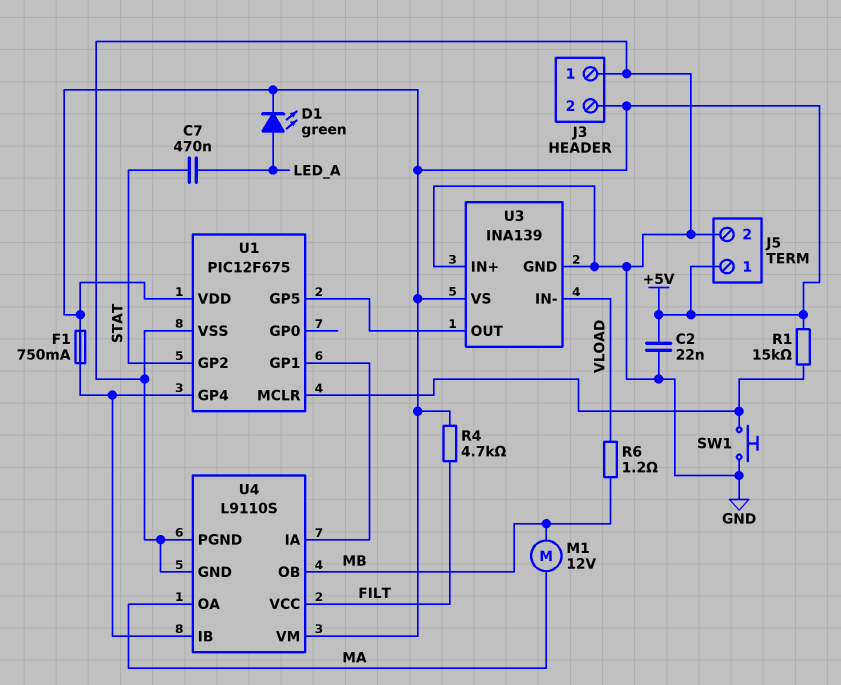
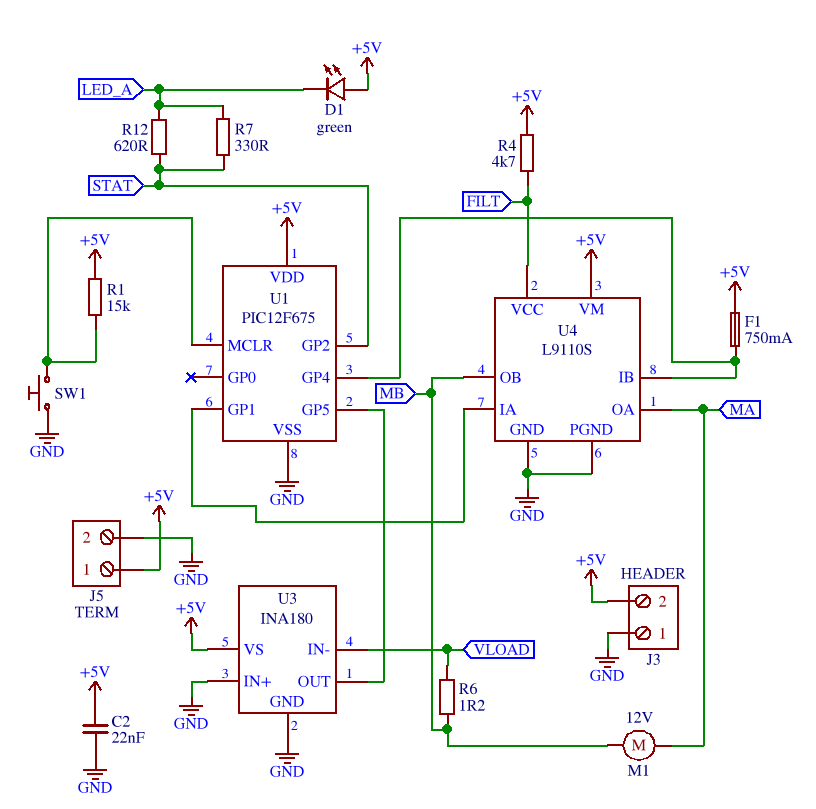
C7: 470nF (LED_A, STAT) -> none
D1: LED green (A LED_A, K +5V) -> LED green (A +5V, K LED_A)
R7: none -> 330 (LED_A, STAT)
R12: none -> 620 (LED_A, STAT)
U3: INA139 -> INA180

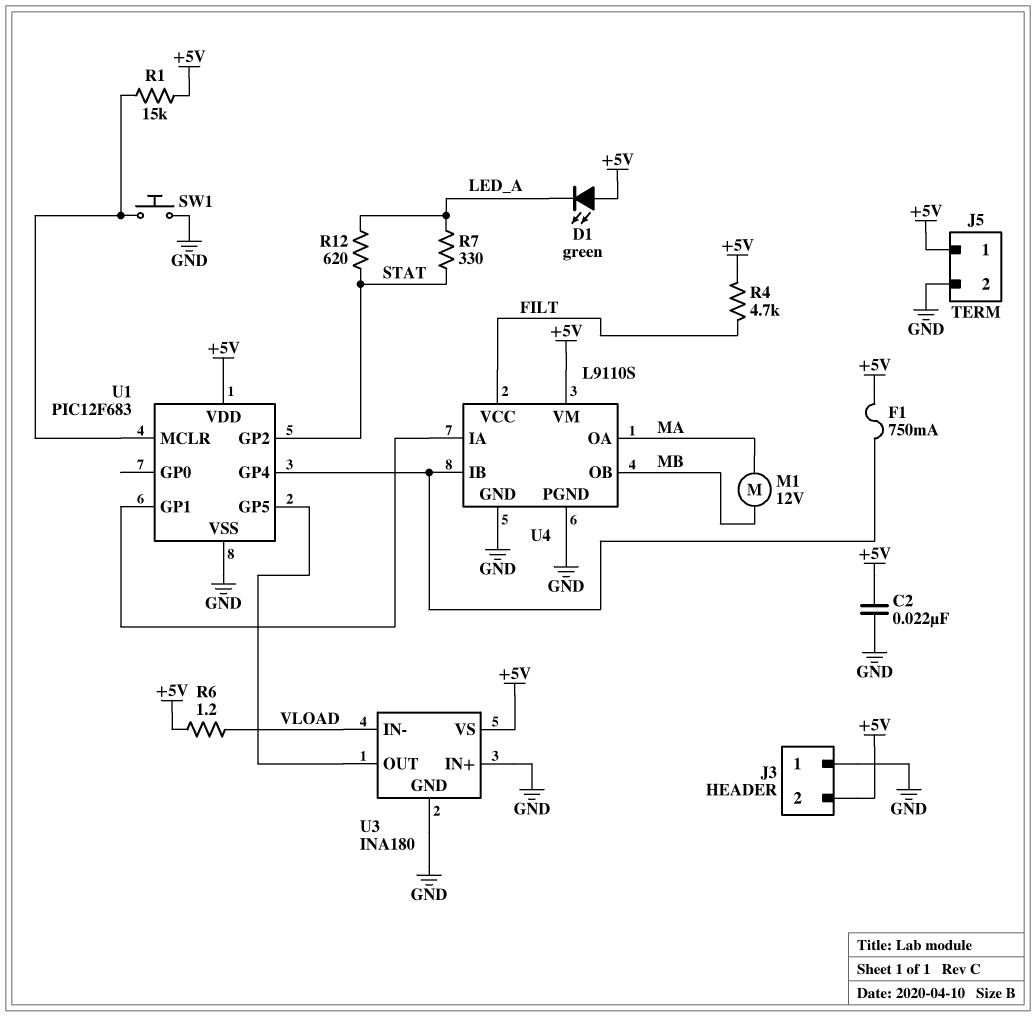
R6: 1.2 (MB, VLOAD) -> 1.2 (+5V, VLOAD)
U1: PIC12F675 -> PIC12F683

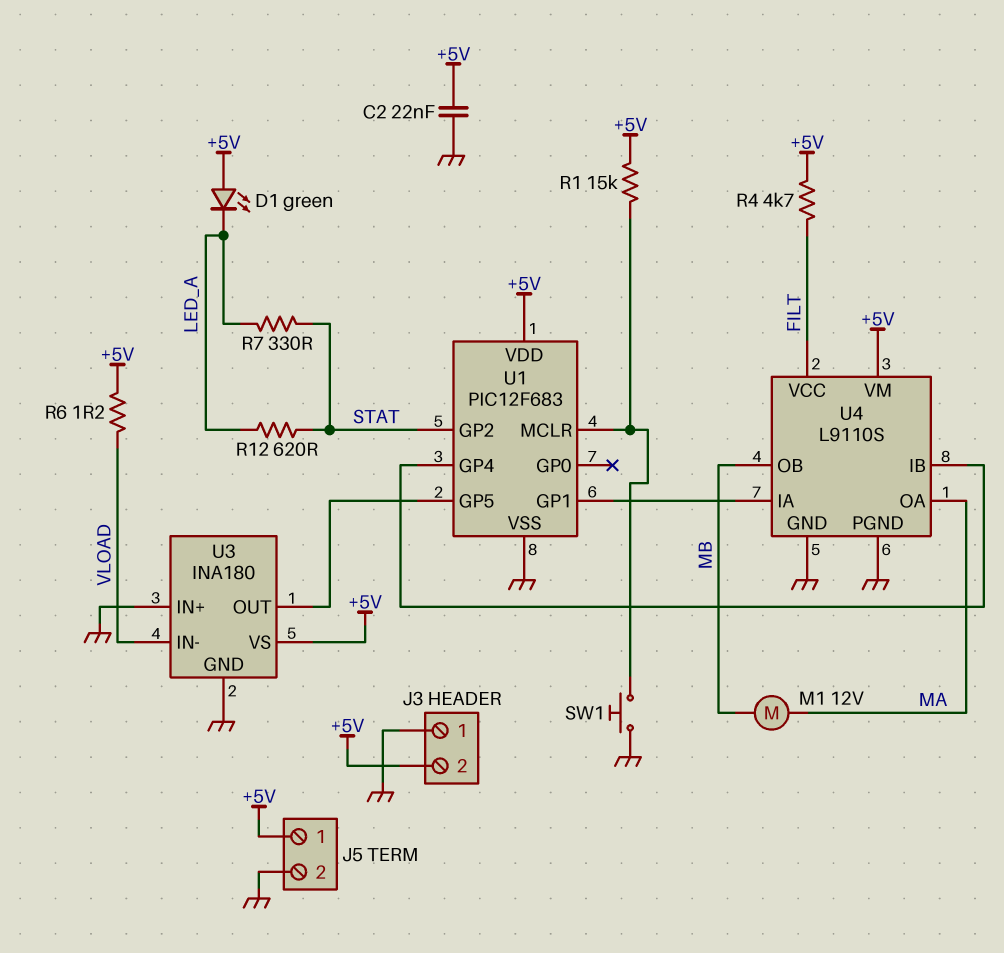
F1: 750mA (+5V, U1/GP4) -> none

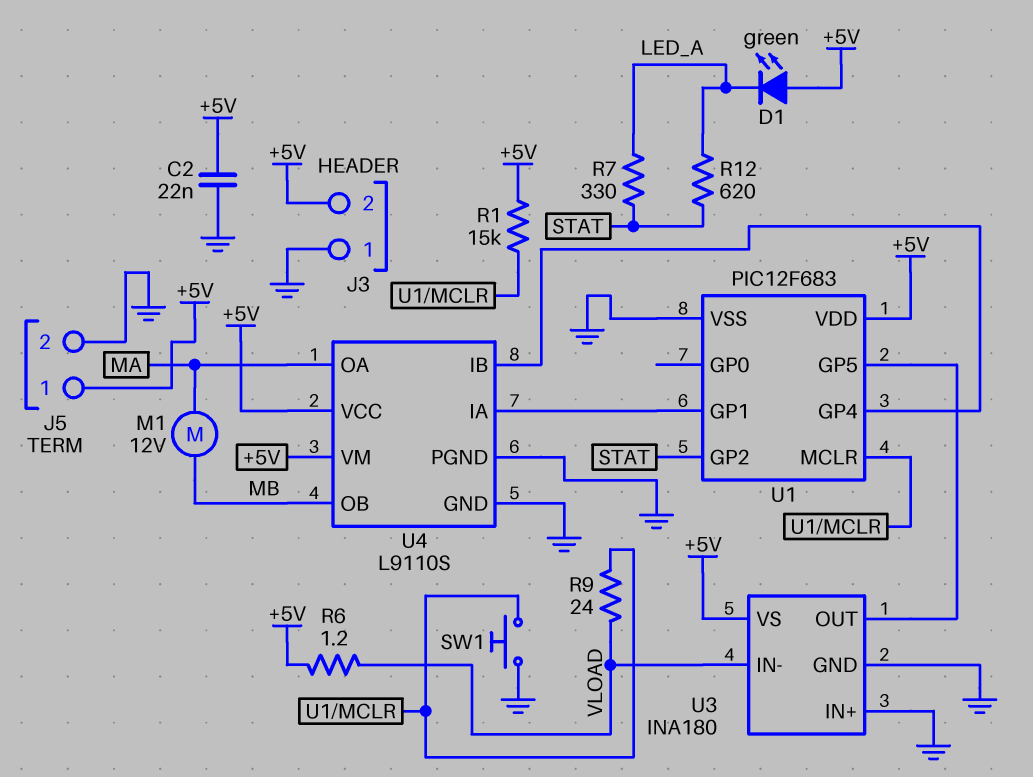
R4: 4.7k (+5V, FILT) -> none
R9: none -> 24 (U1/MCLR, VLOAD)
U4 pin VCC: FILT -> +5V

